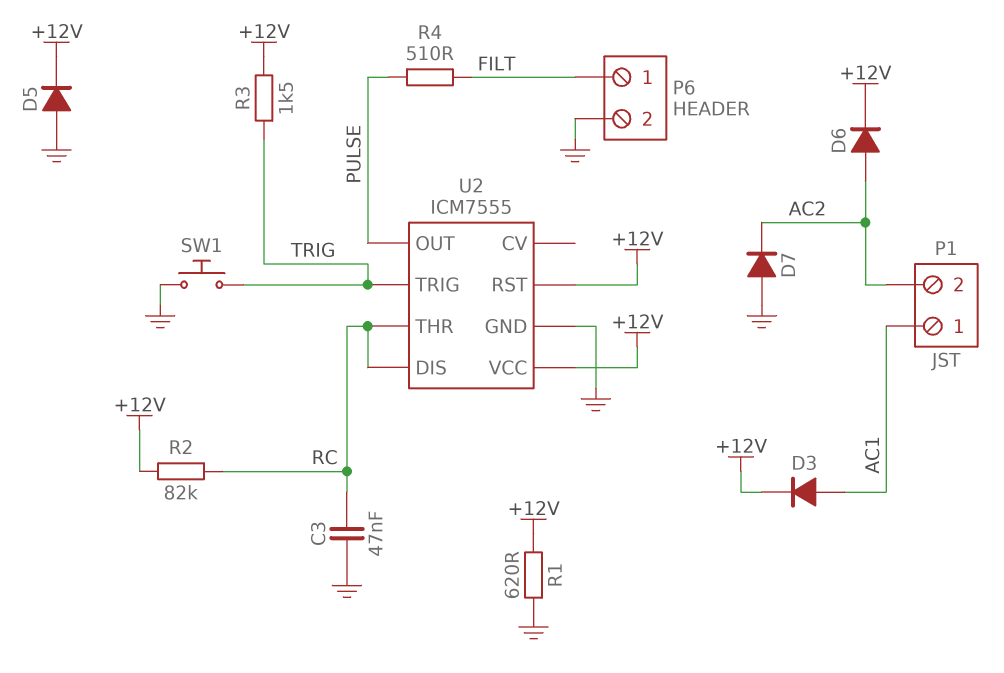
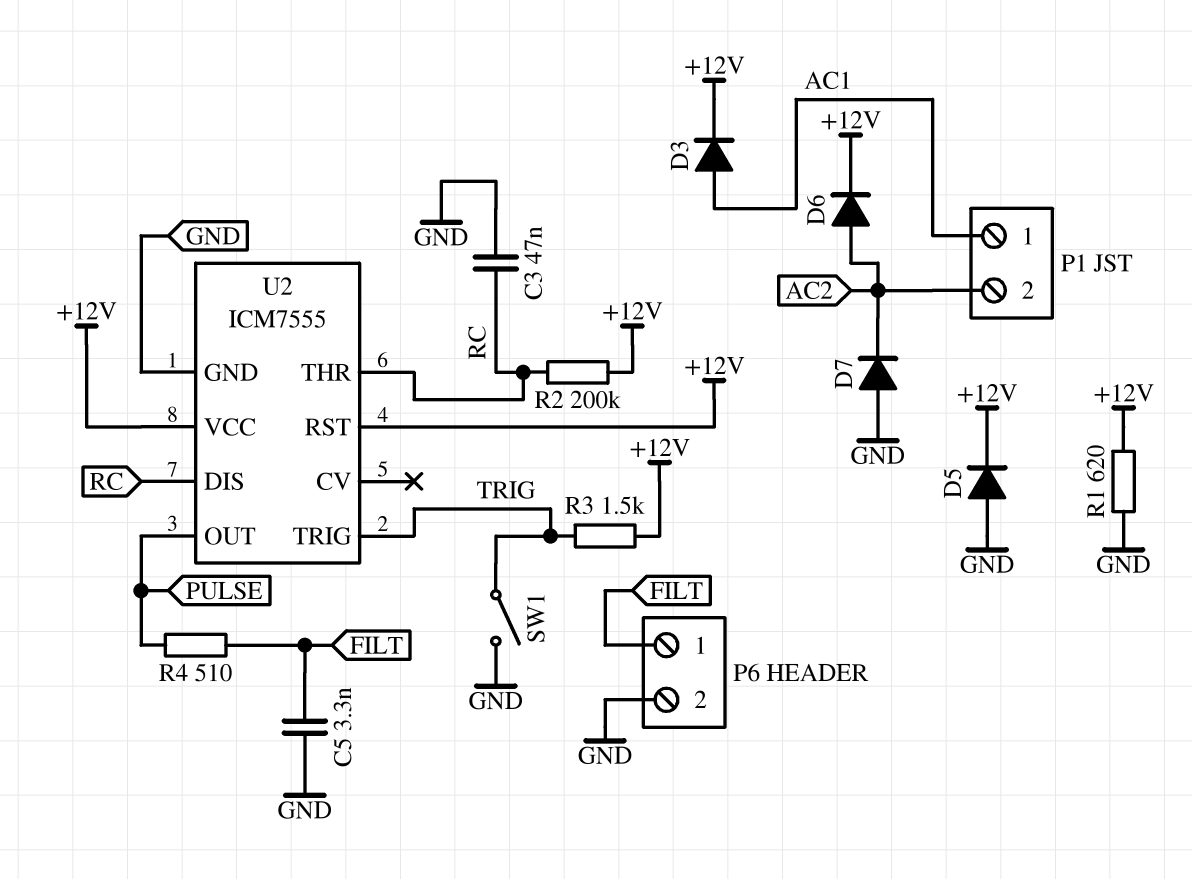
C5: none -> 3.3nF (FILT, GND)
R2: 82k (+12V, RC) -> 200k (+12V, RC)
SW1: button (GND, TRIG) -> switch (GND, TRIG)

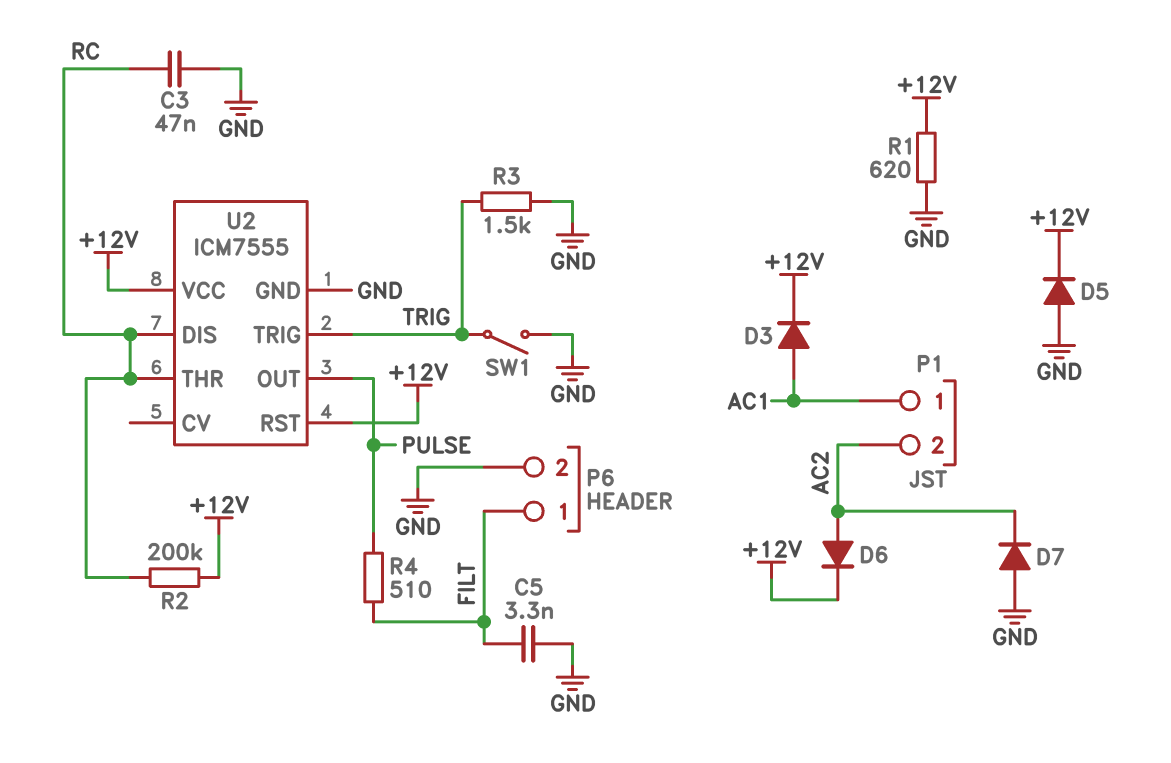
R3: 1.5k (+12V, TRIG) -> 1.5k (GND, TRIG)

